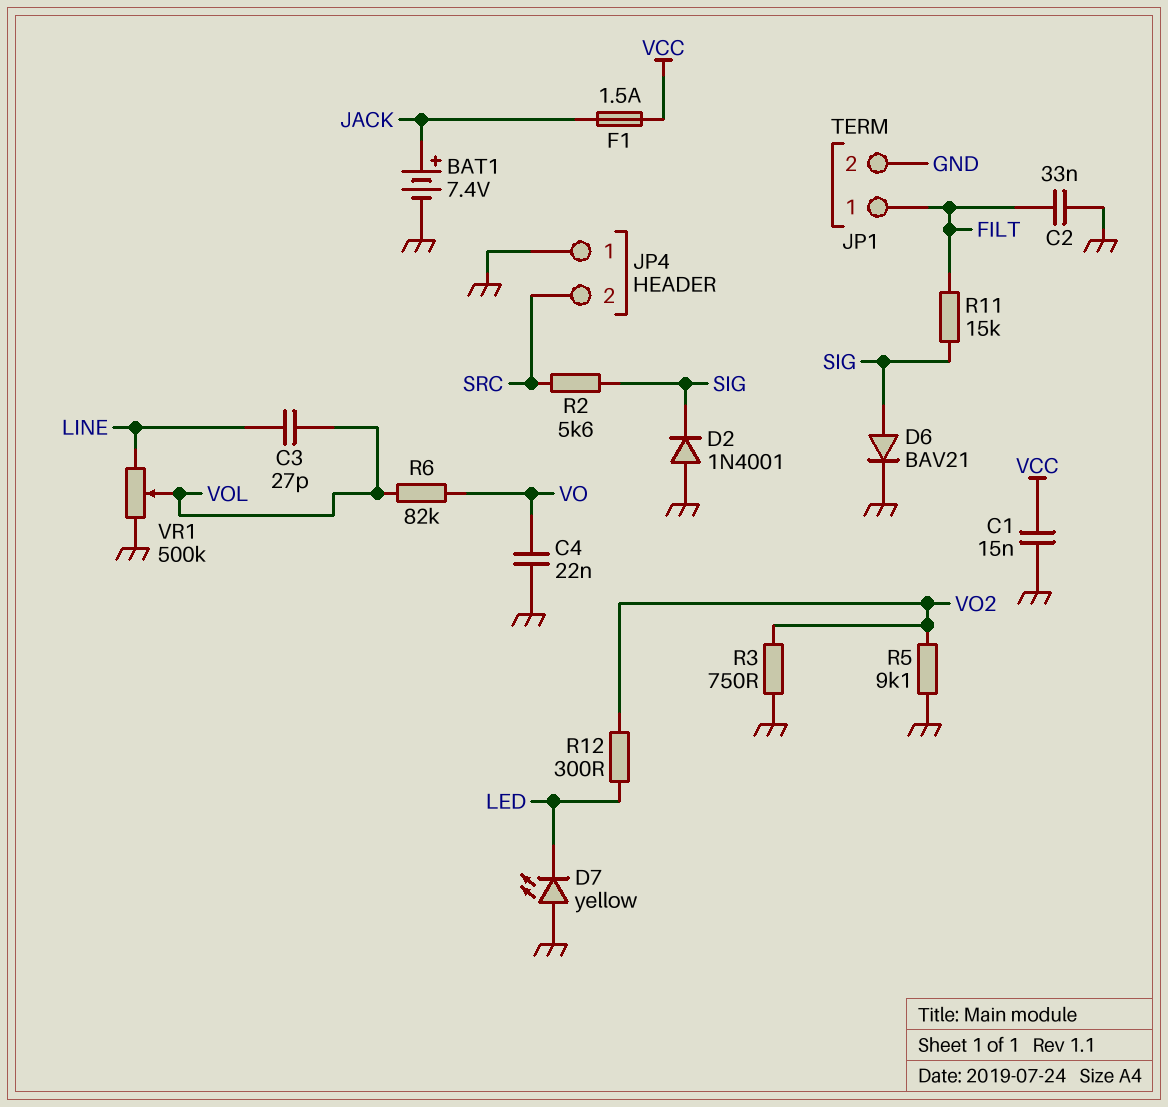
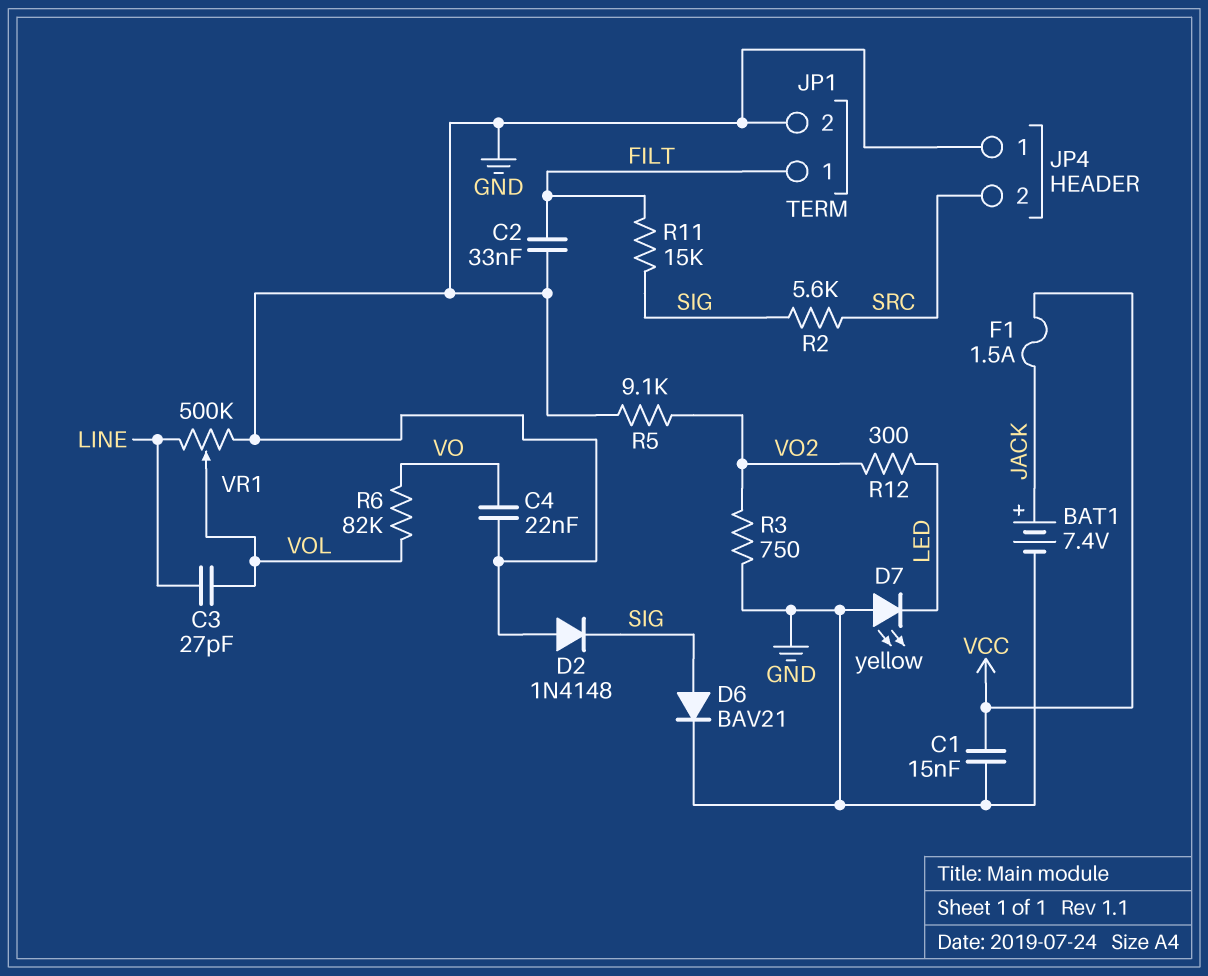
D2: diode 1N4001 (A GND, K SIG) -> diode 1N4148 (A GND, K SIG)

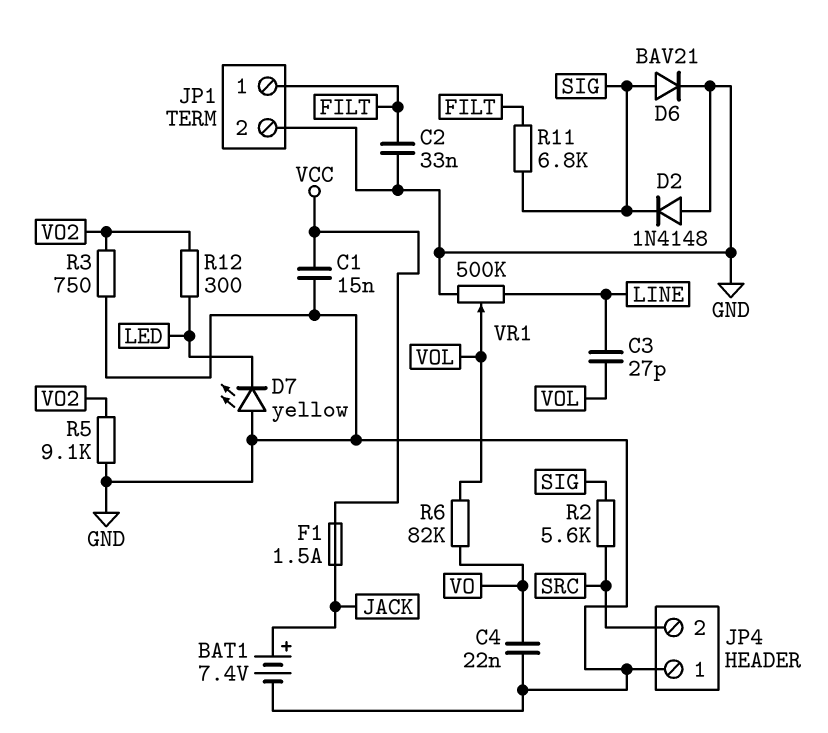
R11: 15k (FILT, SIG) -> 6.8k (FILT, SIG)

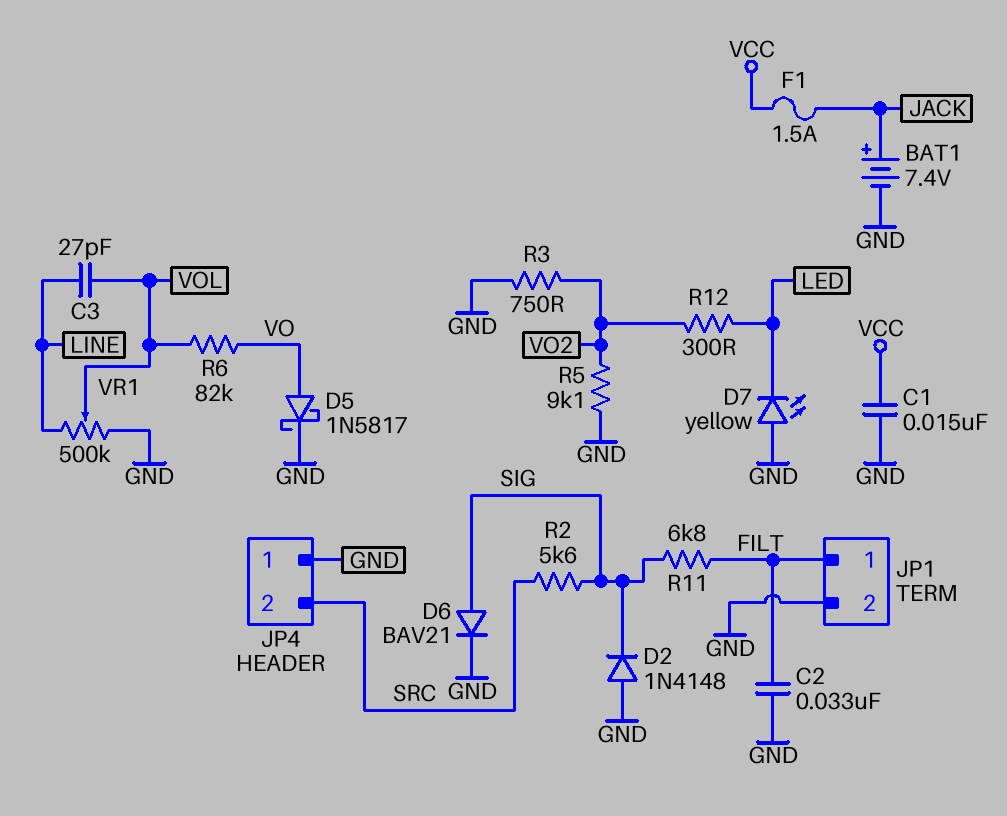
C4: 22nF (GND, VO) -> none
D5: none -> schottky 1N5817 (A VO, K GND)

